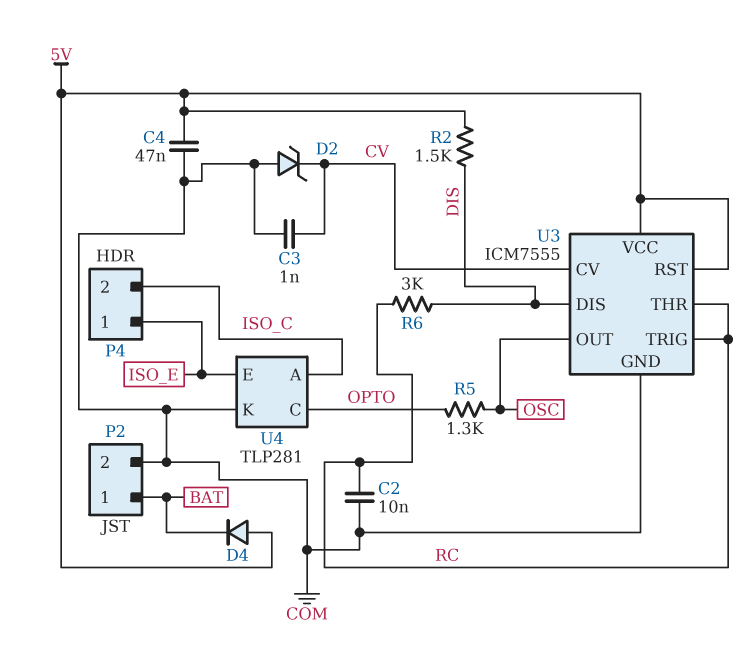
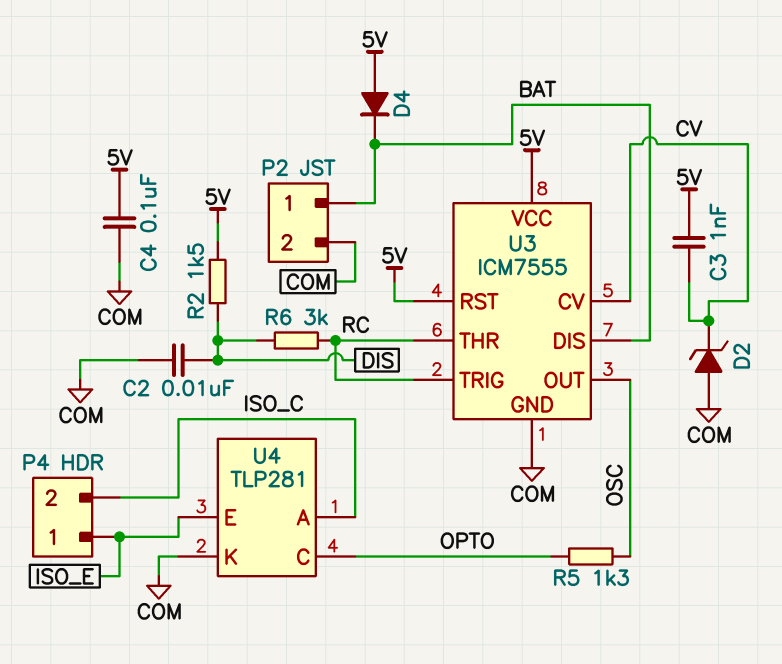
C2: 10nF (COM, RC) -> 10nF (COM, DIS)
C3: 1nF (COM, CV) -> 1nF (5V, CV)
C4: 47nF (5V, COM) -> 100nF (5V, COM)
U3 pin DIS: DIS -> BAT

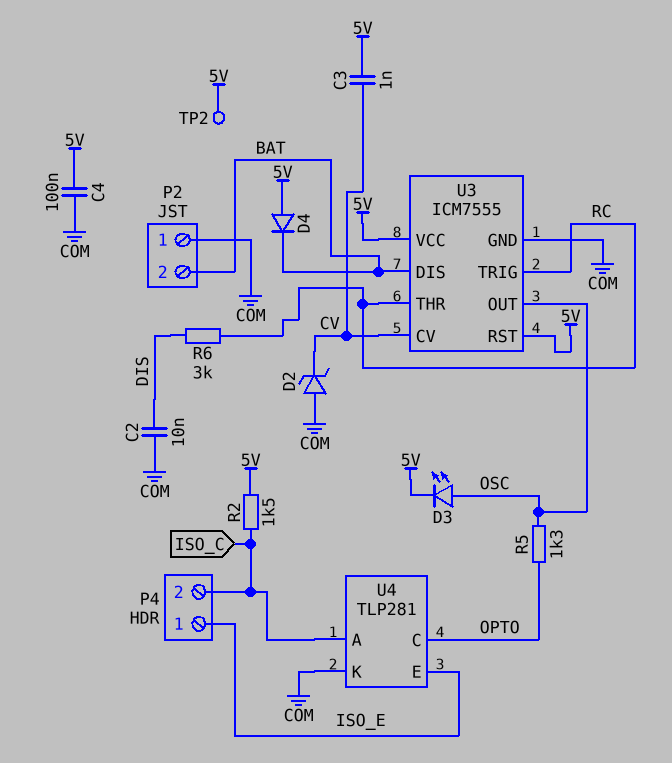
D3: none -> LED (A OSC, K 5V)
P2 pin 1: BAT -> COM
P2 pin 2: COM -> BAT
R2: 1.5k (5V, DIS) -> 1.5k (5V, ISO_C)
TP2: none -> test point (5V)

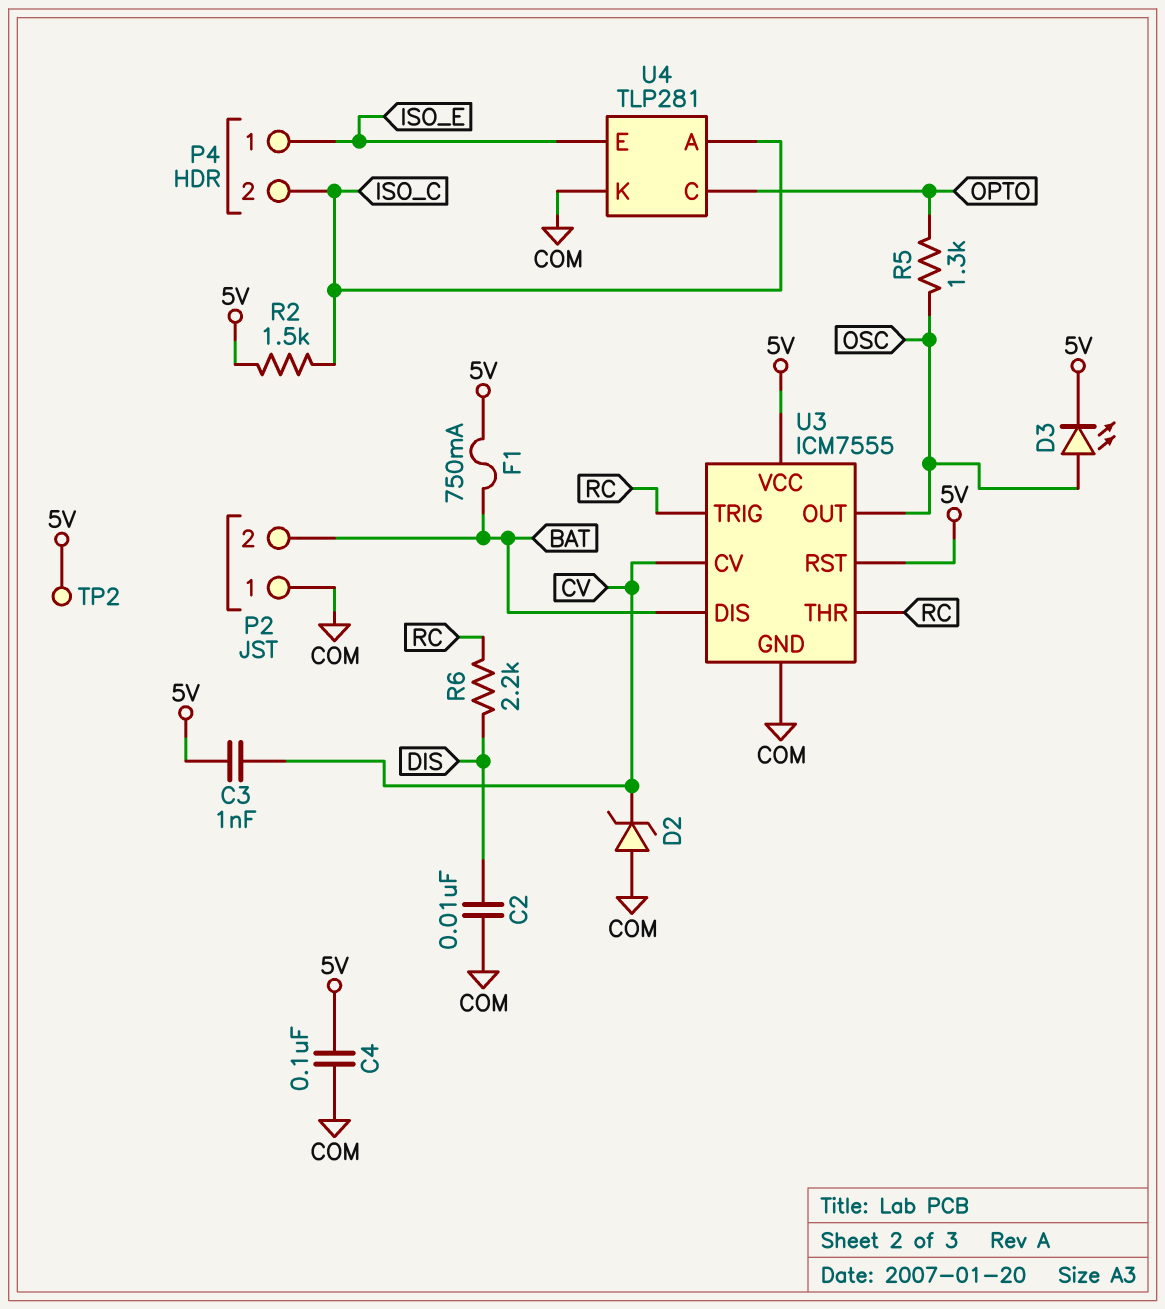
D4: diode (A 5V, K BAT) -> none
F1: none -> 750mA (5V, BAT)
R6: 3k (DIS, RC) -> 2.2k (DIS, RC)

